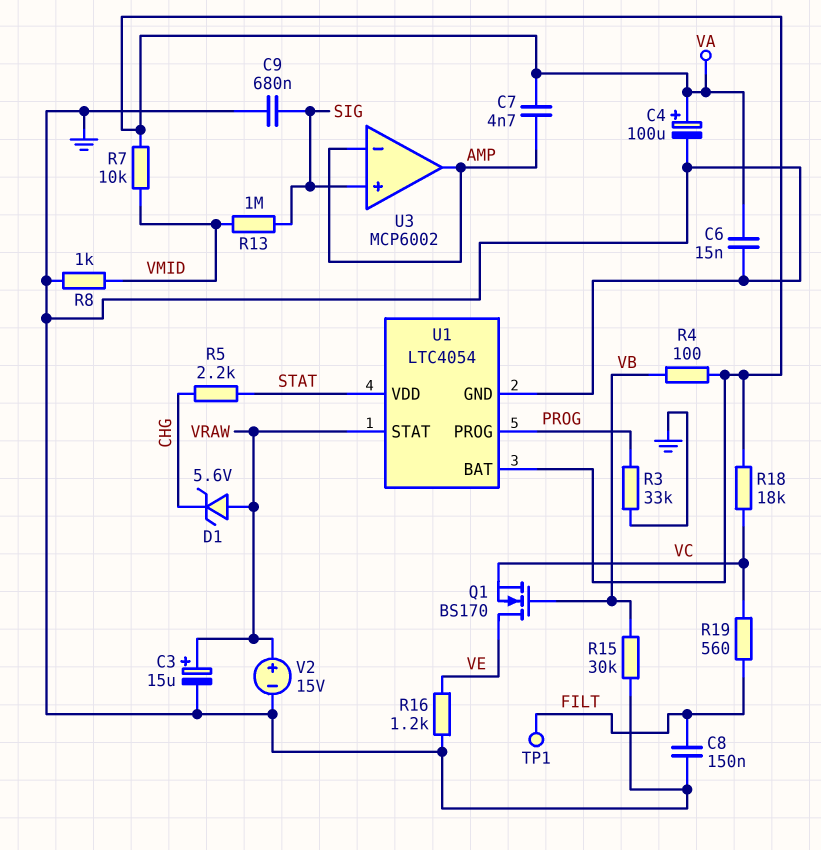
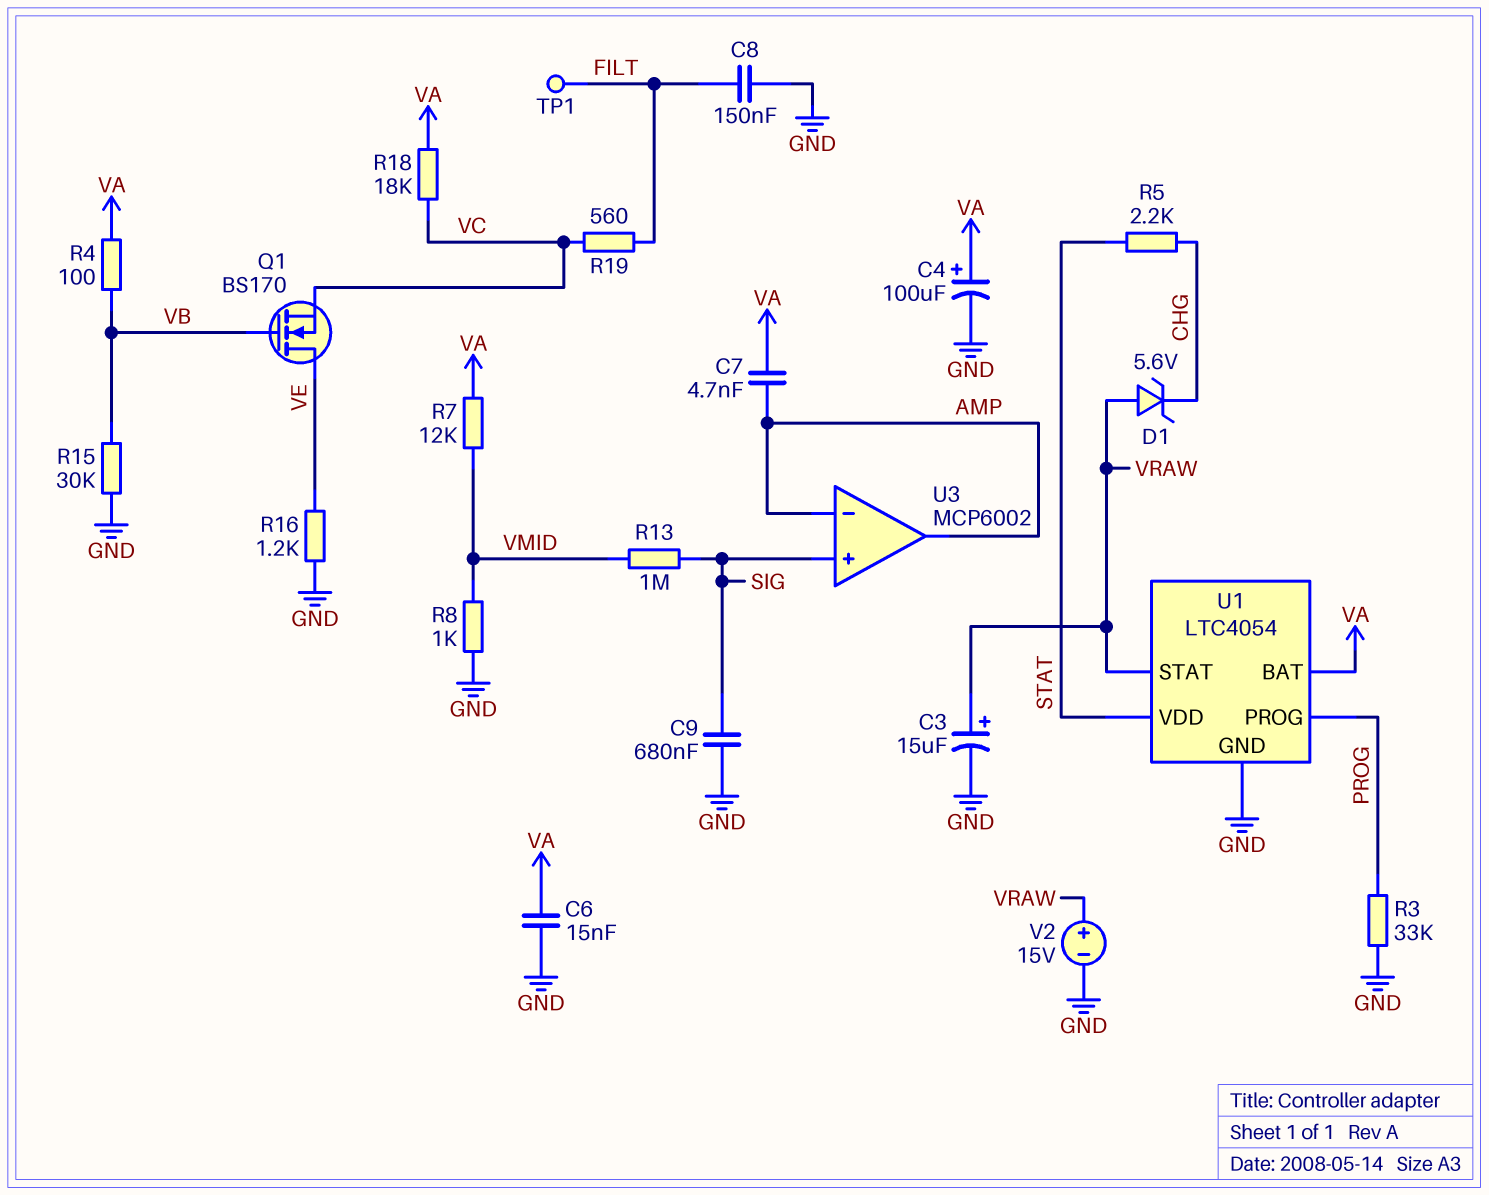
R7: 10k (VA, VMID) -> 12k (VA, VMID)

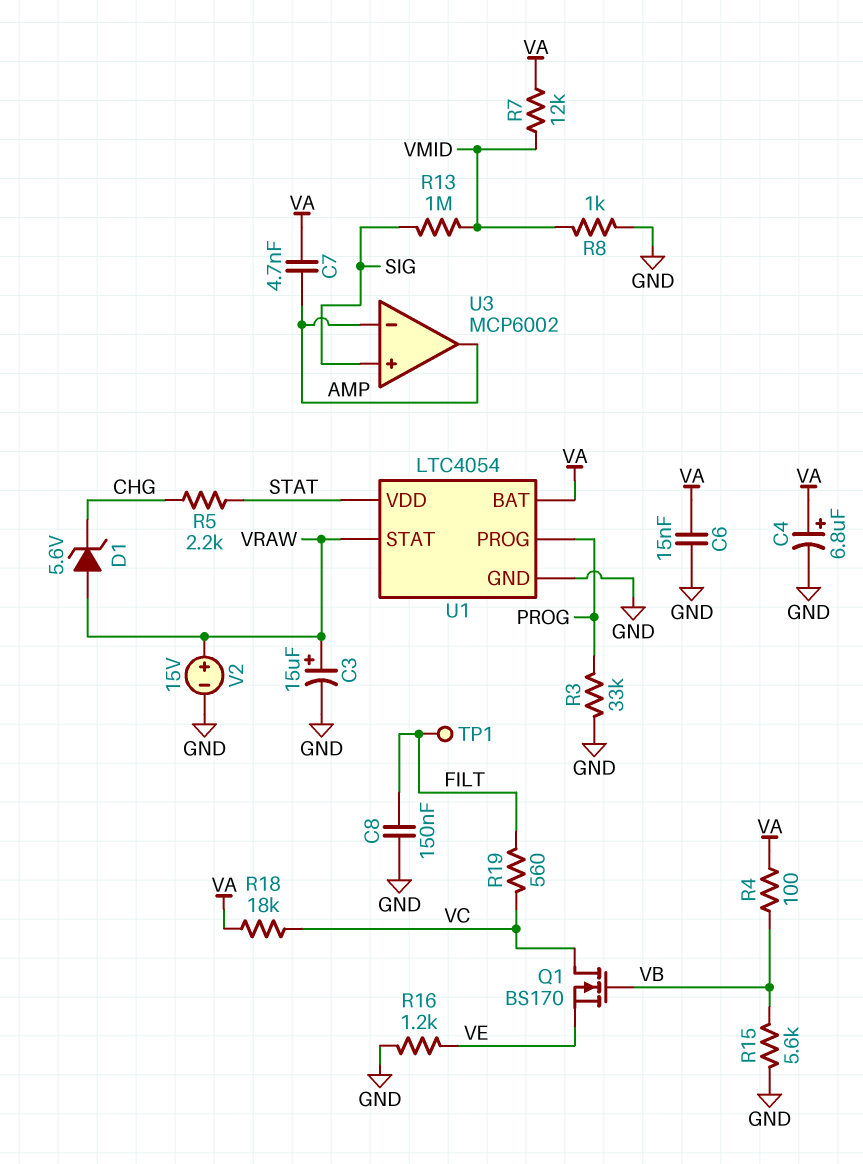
C4: 100uF (plus VA, minus GND) -> 6.8uF (plus VA, minus GND)
C9: 680nF (GND, SIG) -> none
Q1: NMOS BS170 (G VB, D VE, S VC) -> NMOS BS170 (G VB, D VC, S VE)
R15: 30k (GND, VB) -> 5.6k (GND, VB)

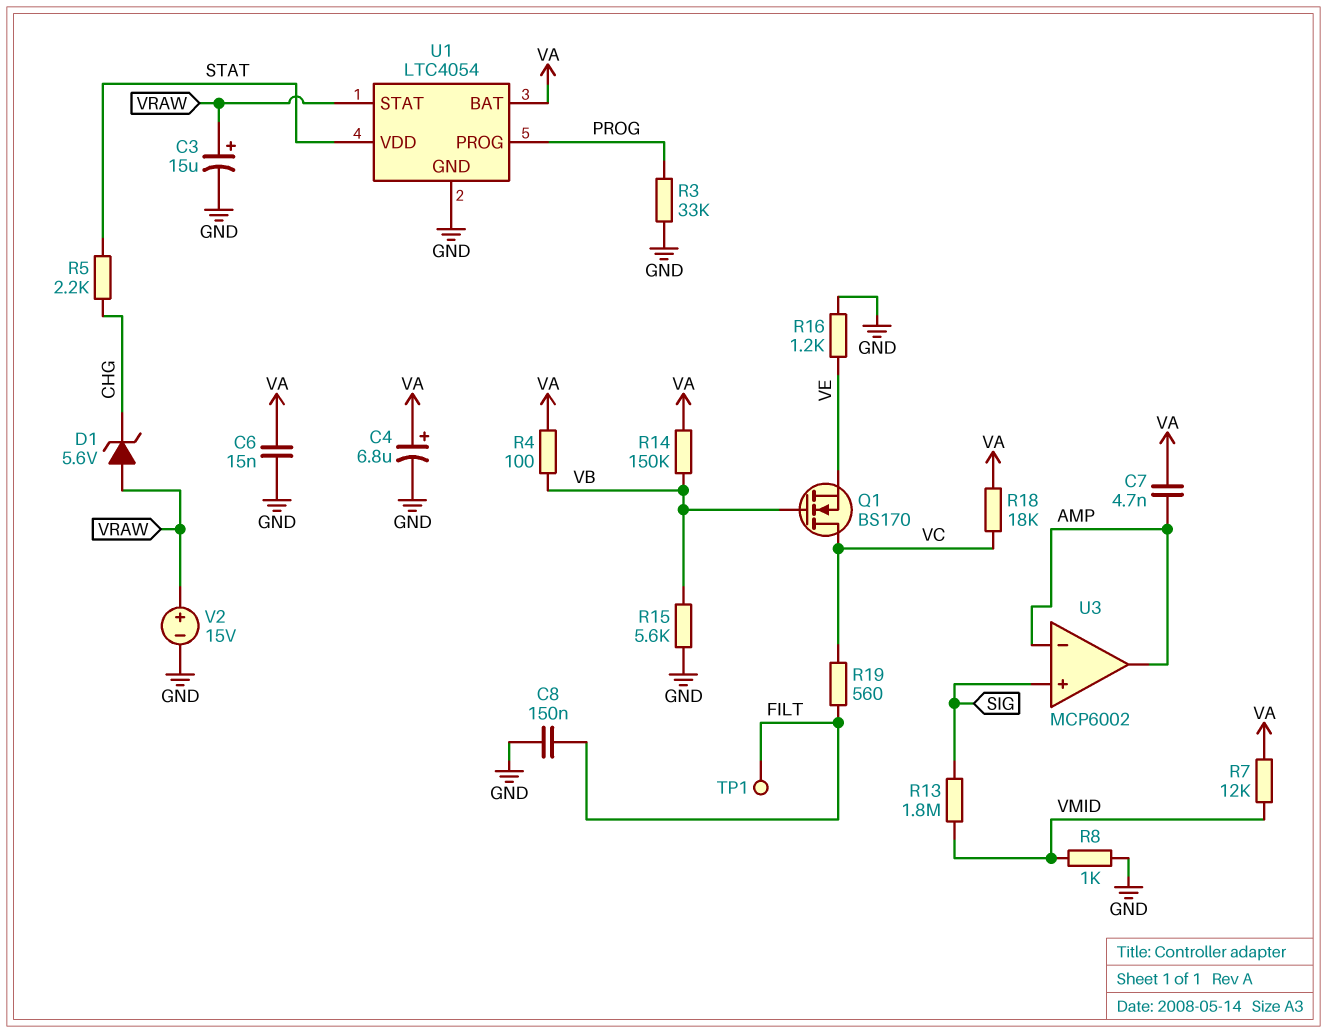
R13: 1M (SIG, VMID) -> 1.8M (SIG, VMID)
R14: none -> 150k (VA, VB)

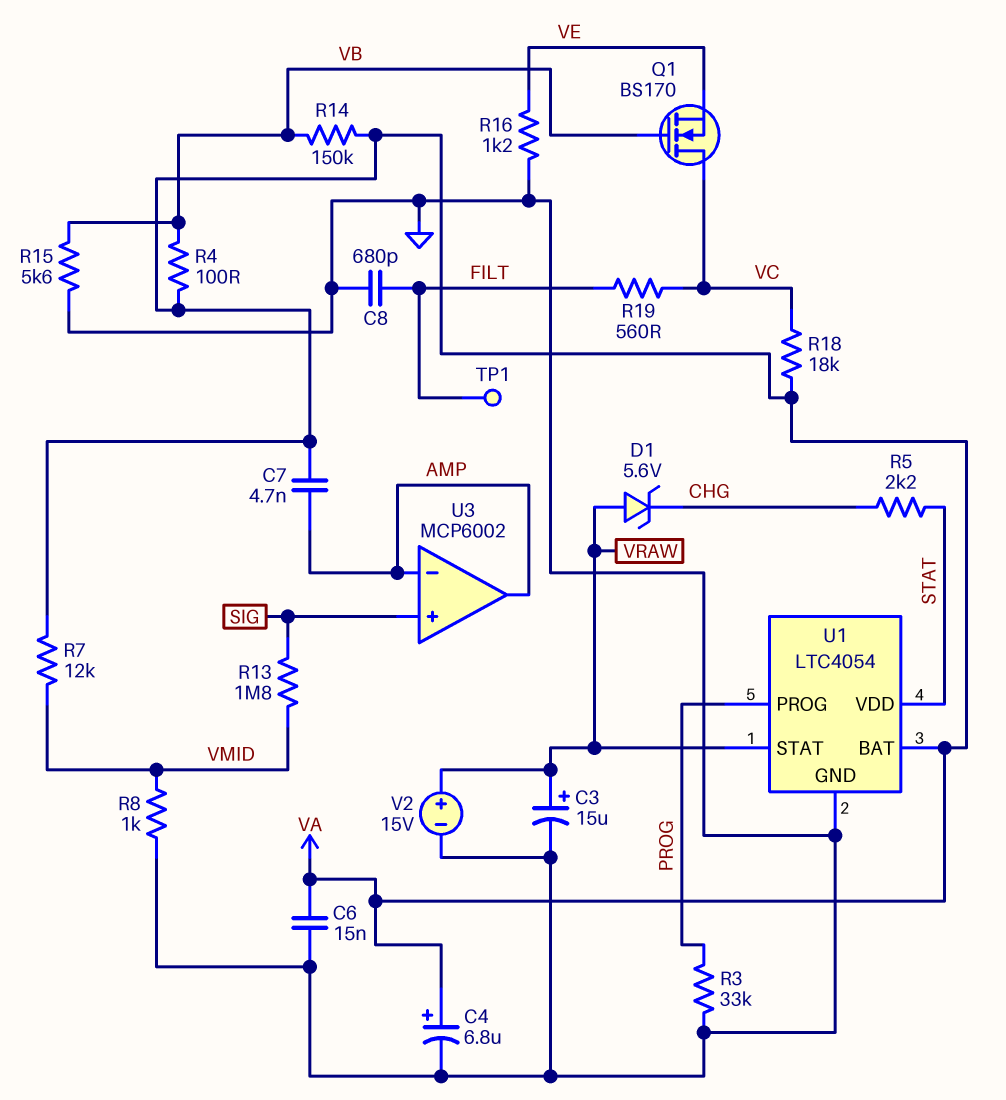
C8: 150nF (FILT, GND) -> 680pF (FILT, GND)

